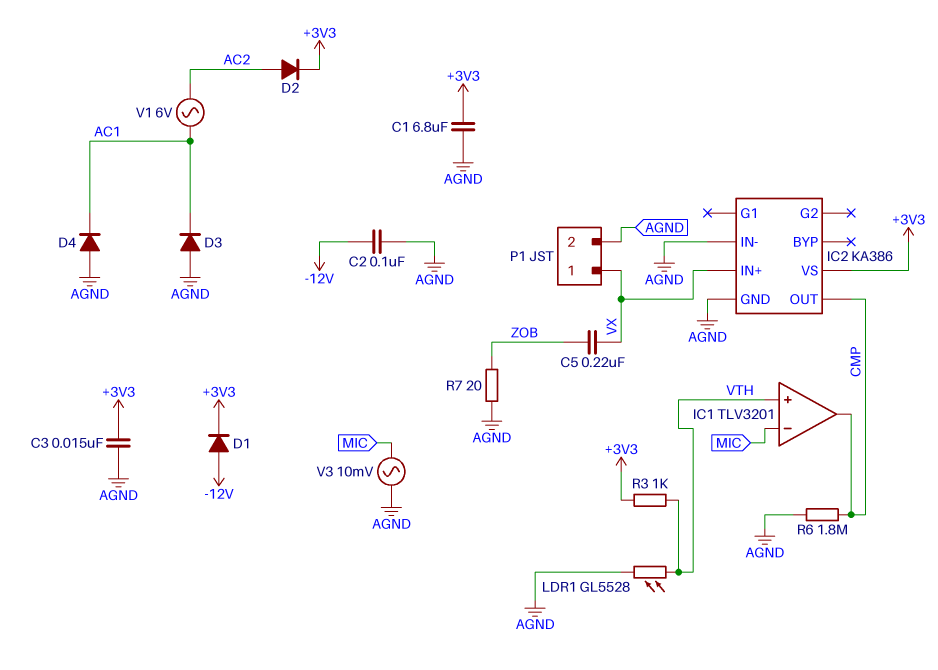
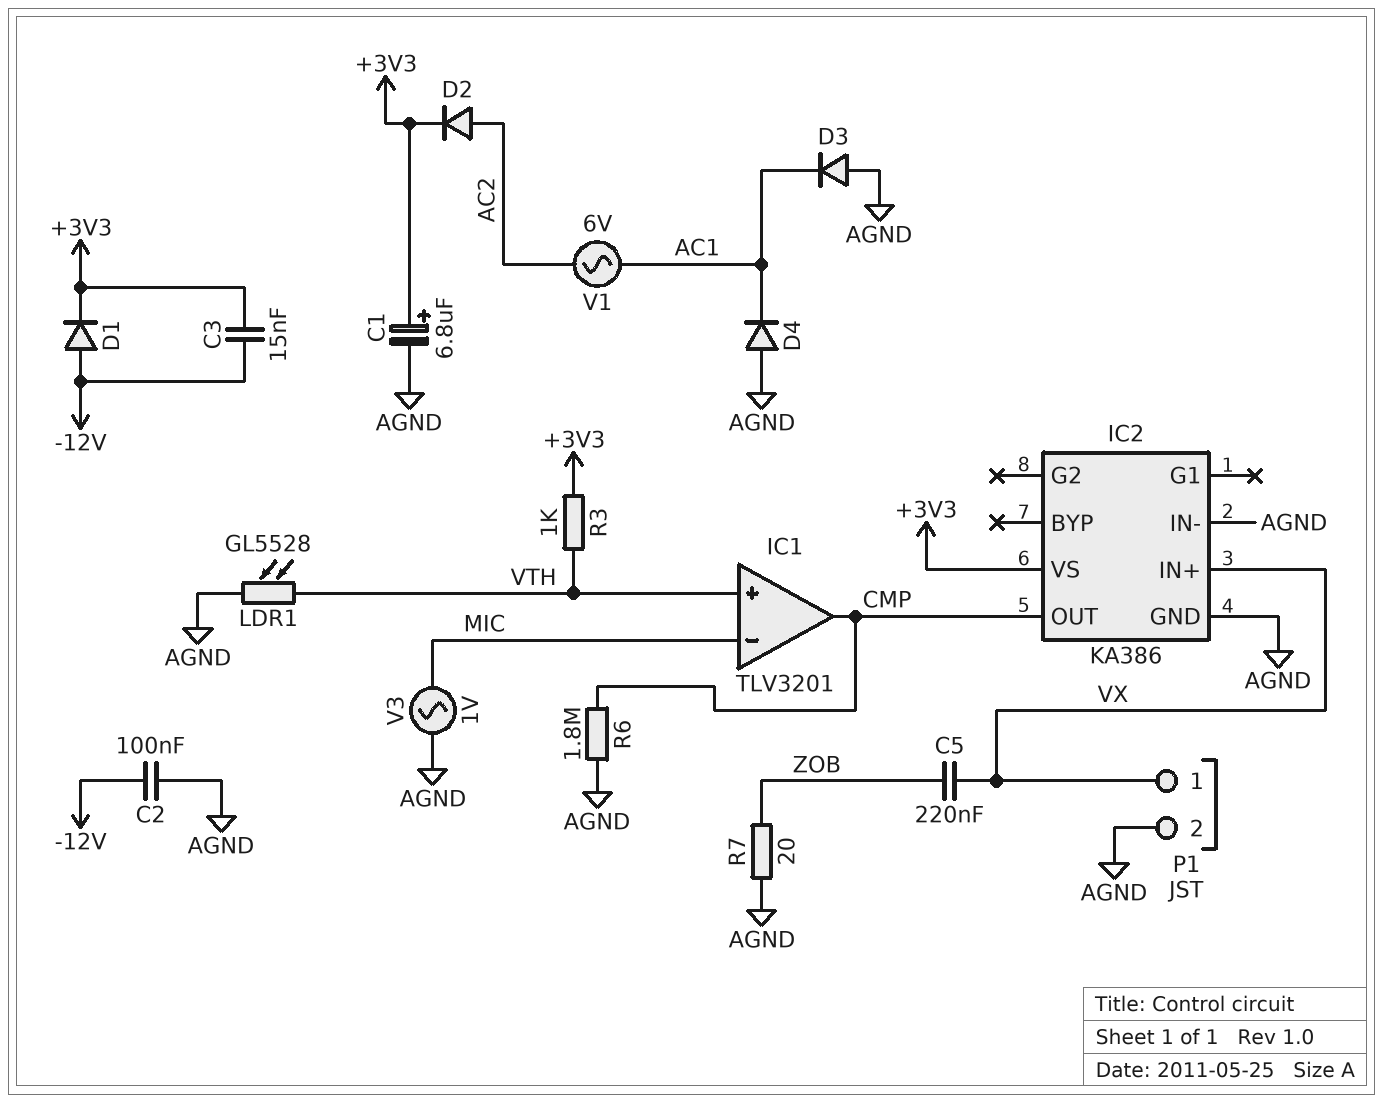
C1: 6.8uF (+3V3, AGND) -> 6.8uF (plus +3V3, minus AGND)
C3: 15nF (+3V3, AGND) -> 15nF (+3V3, -12V)
V3: AC 10mV (AGND, MIC) -> AC 1V (AGND, MIC)

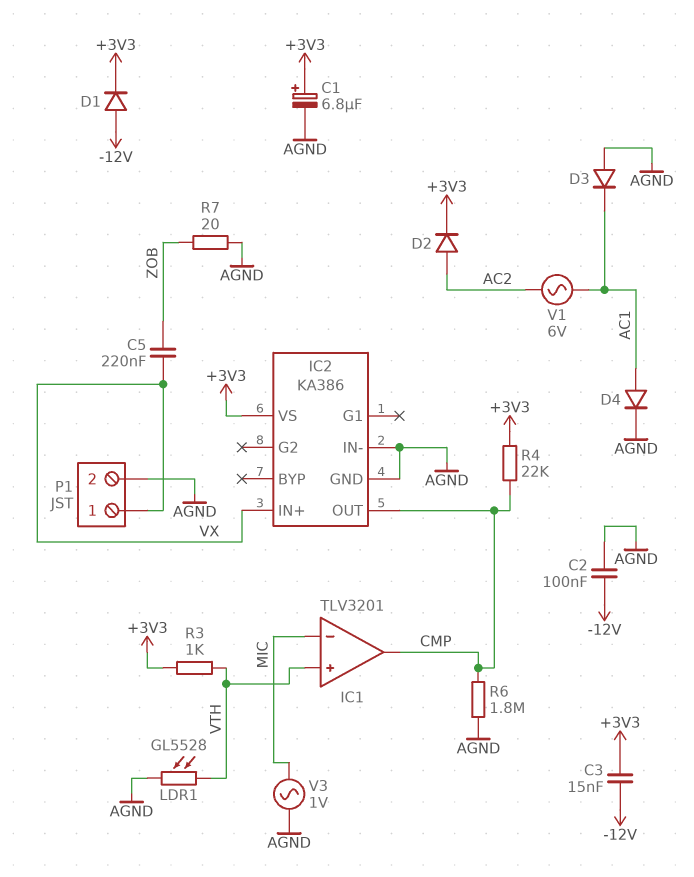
D4: diode (A AGND, K AC1) -> diode (A AC1, K AGND)
R4: none -> 22k (+3V3, CMP)

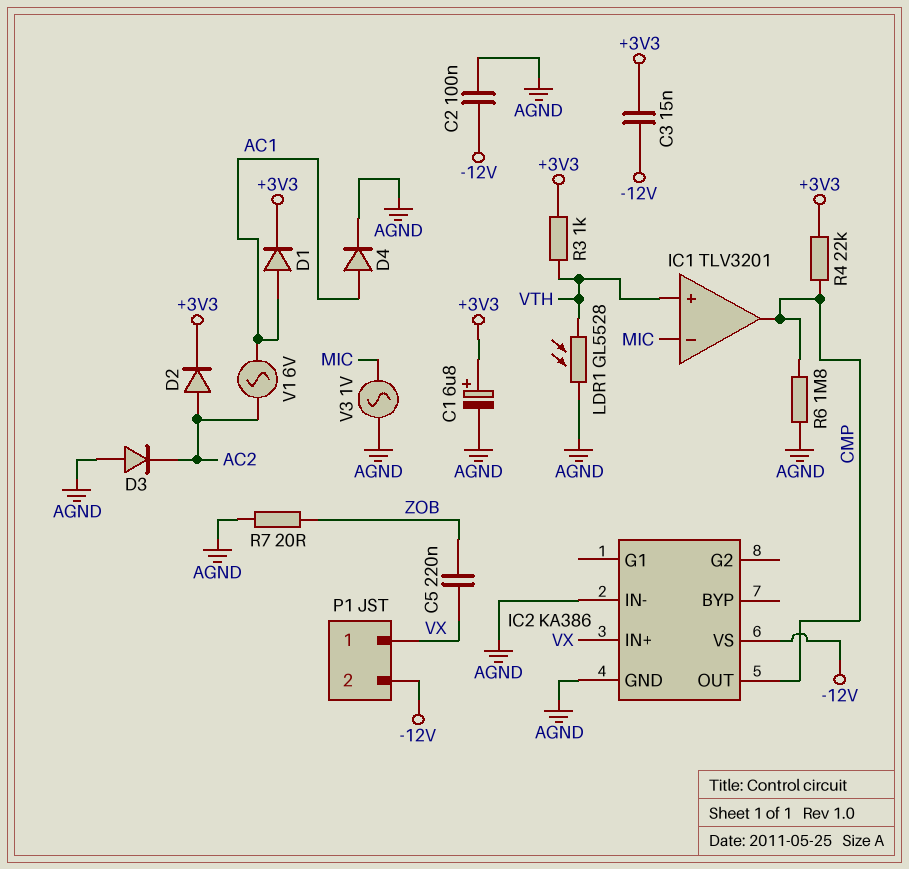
D1: diode (A -12V, K +3V3) -> diode (A AC1, K +3V3)
D3: diode (A AGND, K AC1) -> diode (A AGND, K AC2)
IC2 pin VS: +3V3 -> -12V
P1 pin 2: AGND -> -12V

